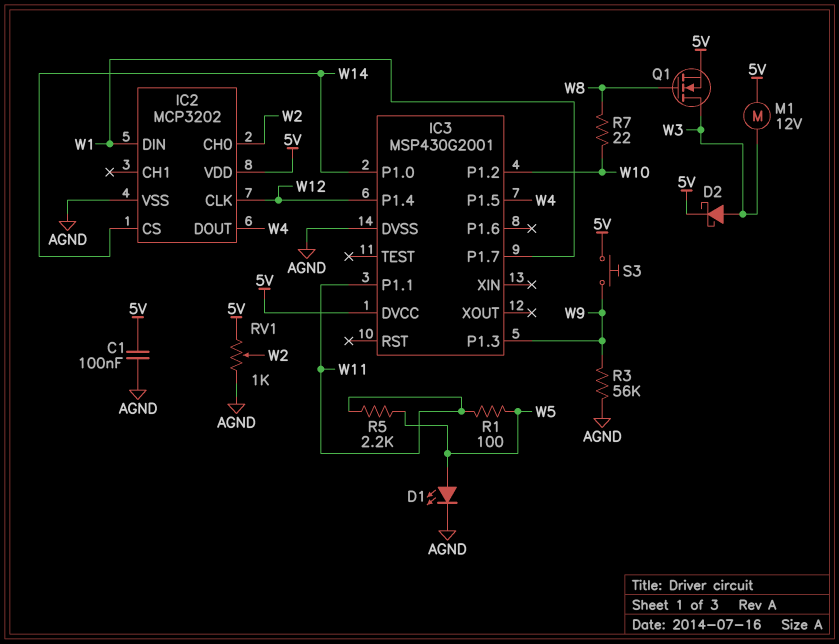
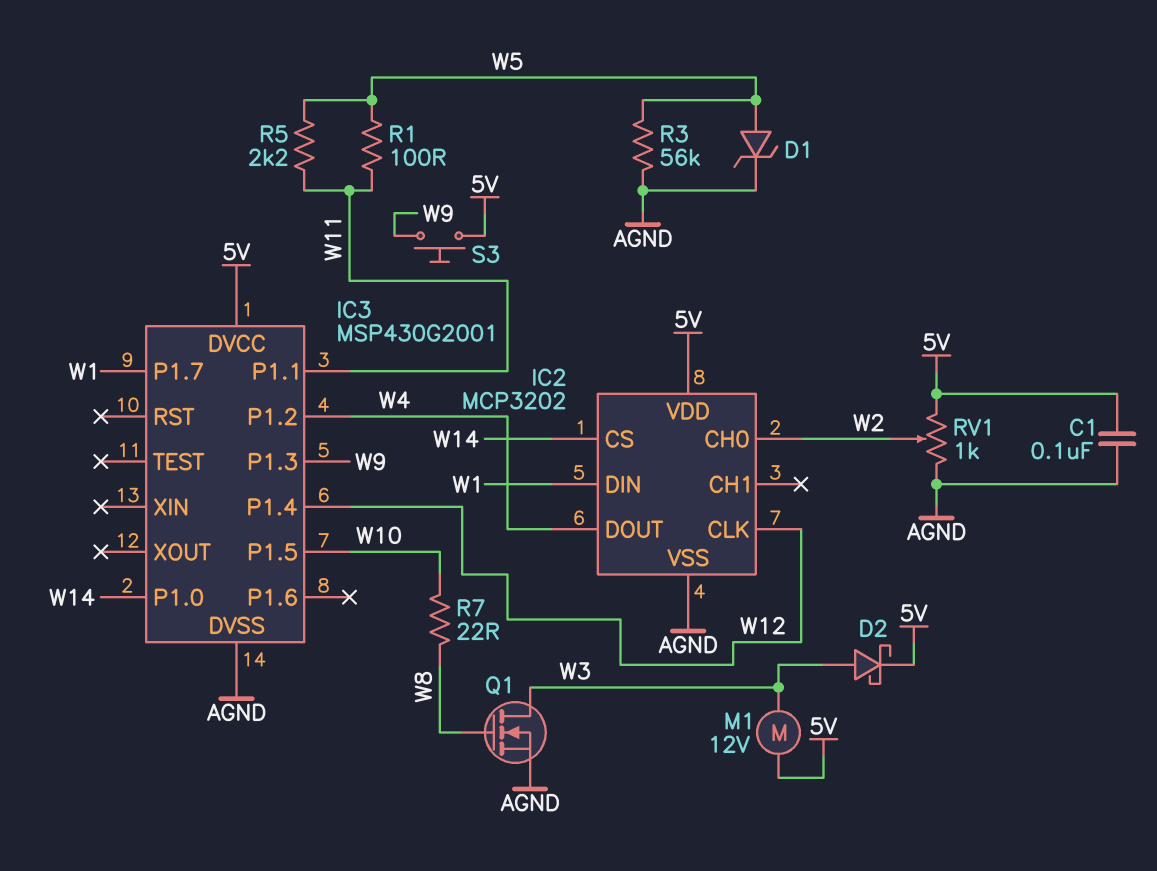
D1: LED (A W5, K AGND) -> zener (A W5, K AGND)
IC3 pin P1.2: W10 -> W4
IC3 pin P1.5: W4 -> W10
Q1: NMOS (G W8, D W3, S 5V) -> NMOS (G W8, D W3, S AGND)
R3: 56k (AGND, W9) -> 56k (AGND, W5)

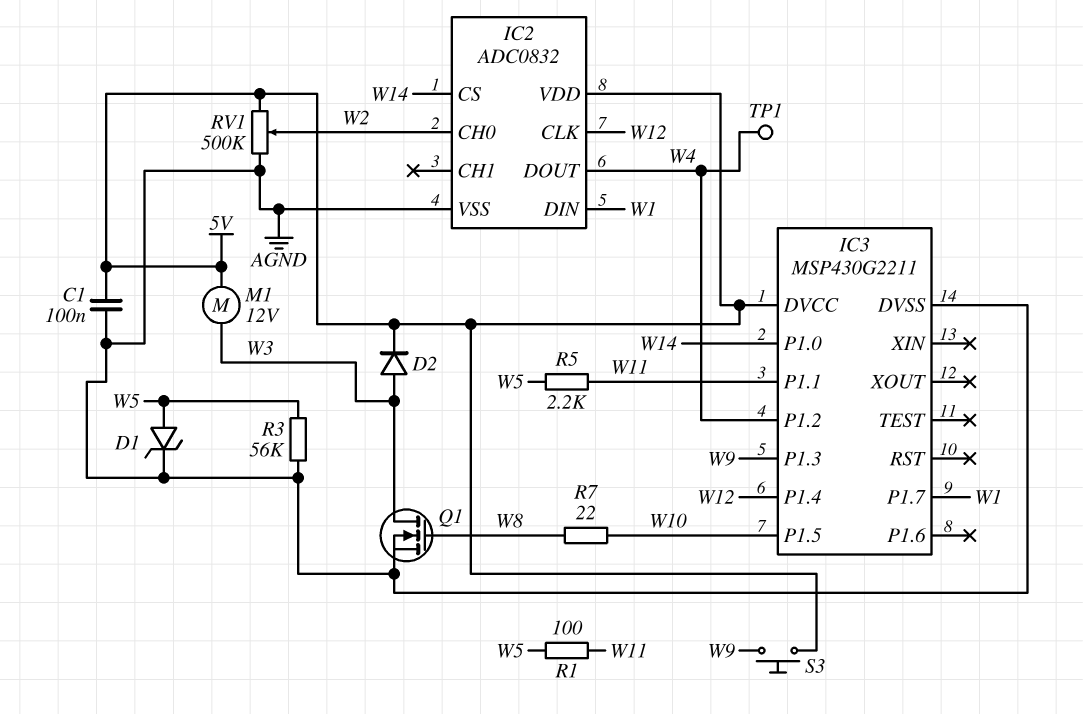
D2: schottky (A W3, K 5V) -> diode (A W3, K 5V)
IC2: MCP3202 -> ADC0832
IC3: MSP430G2001 -> MSP430G2211
RV1: 1k (5V, AGND, wiper W2) -> 500k (5V, AGND, wiper W2)
TP1: none -> test point (W4)

